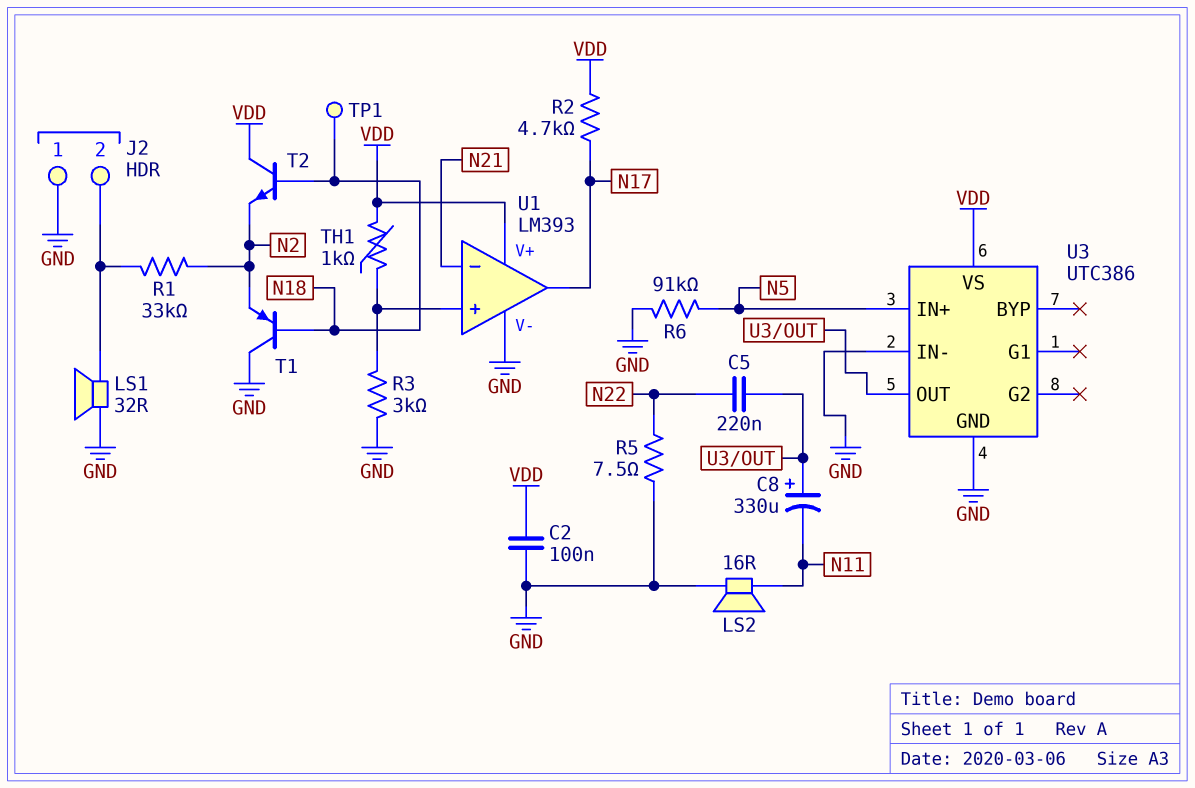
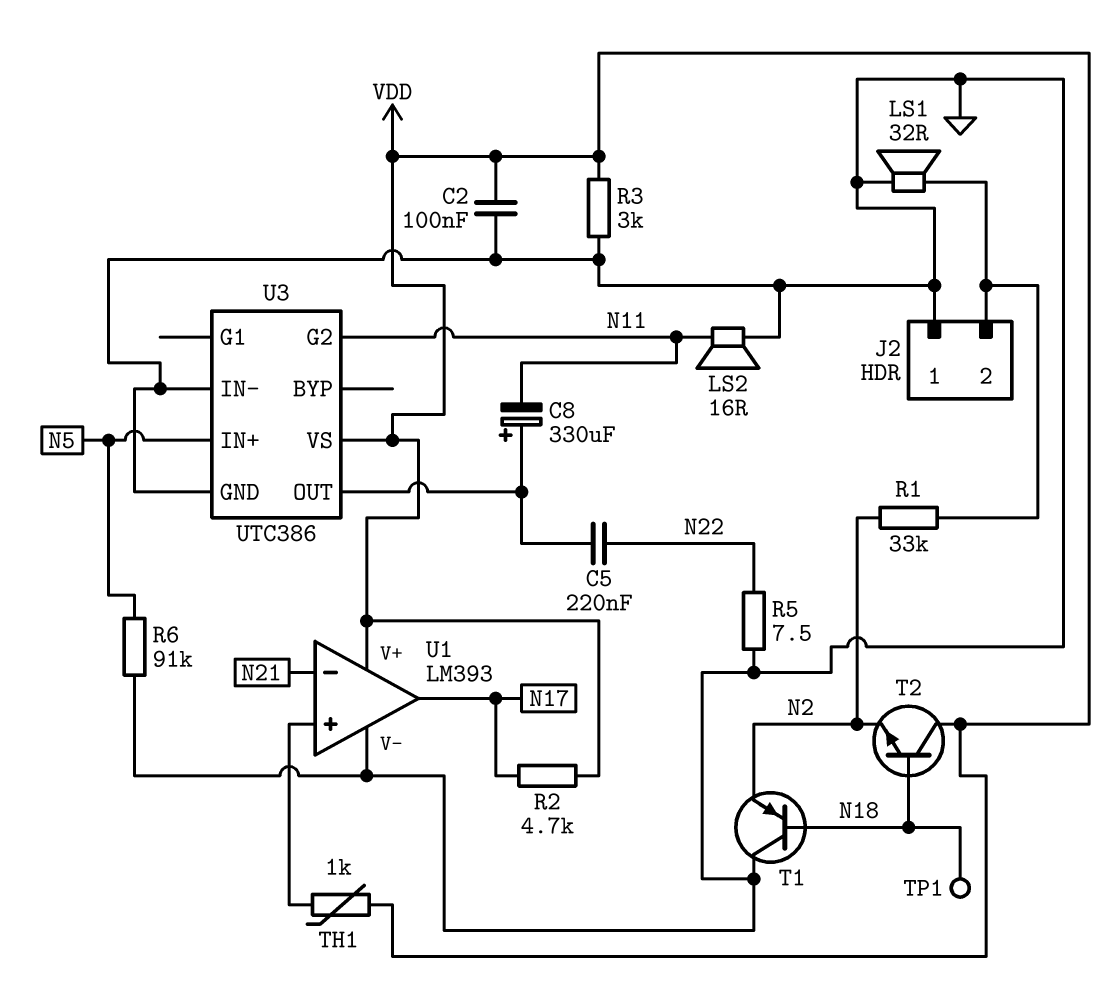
R3: 3k (GND, U1/in+) -> 3k (GND, VDD)
U3 pin G2: none -> N11

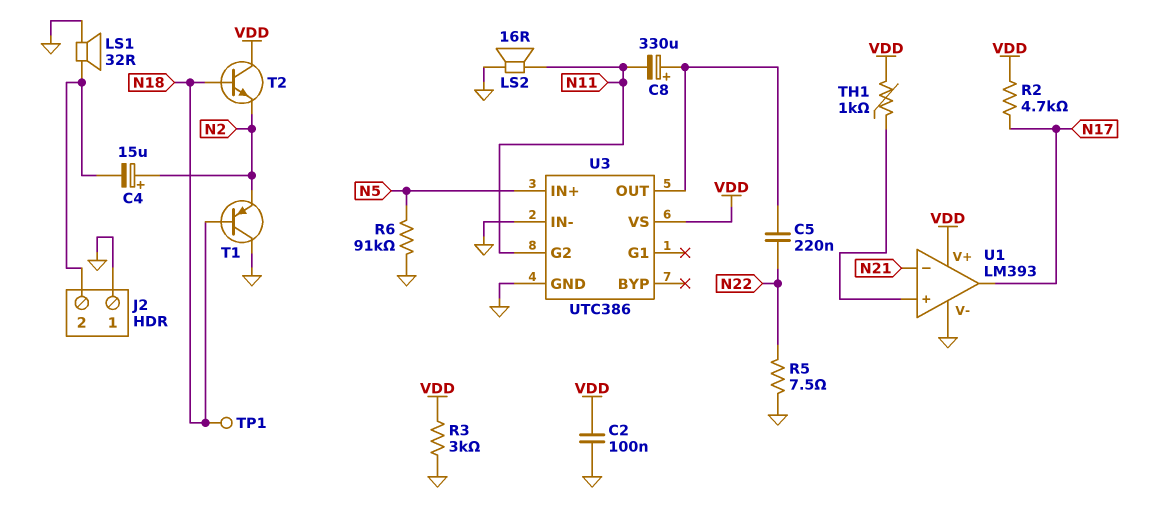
C4: none -> 15uF (plus N2, minus J2/2)
R1: 33k (J2/2, N2) -> none

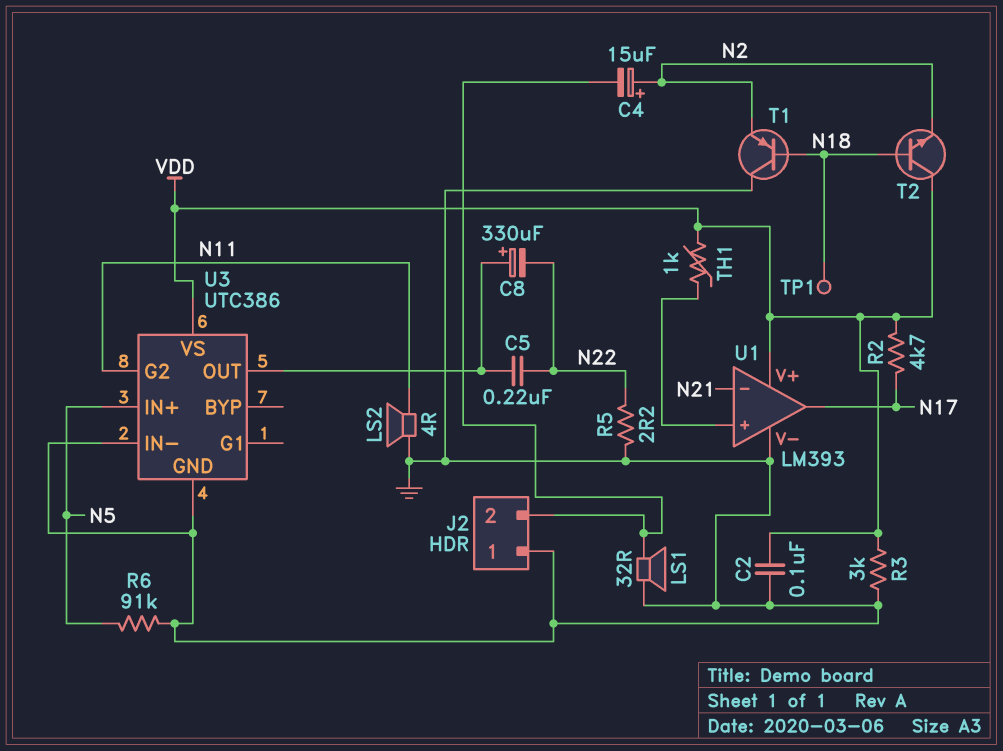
C8: 330uF (plus U3/OUT, minus N11) -> 330uF (plus U3/OUT, minus N22)
LS2: speaker 16R (GND, N11) -> speaker 4R (GND, N11)
R5: 7.5 (GND, N22) -> 2.2 (GND, N22)

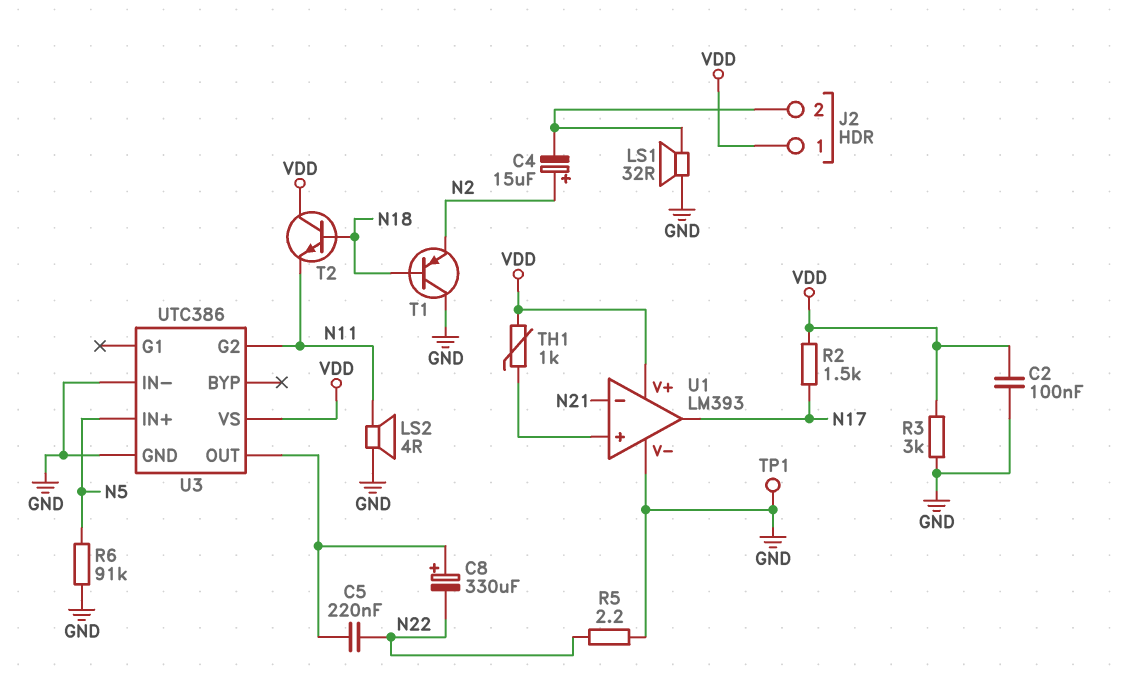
J2 pin 1: GND -> VDD
R2: 4.7k (N17, VDD) -> 1.5k (N17, VDD)
T2: NPN (B N18, C VDD, E N2) -> NPN (B N18, C VDD, E N11)
TP1: test point (N18) -> test point (GND)

